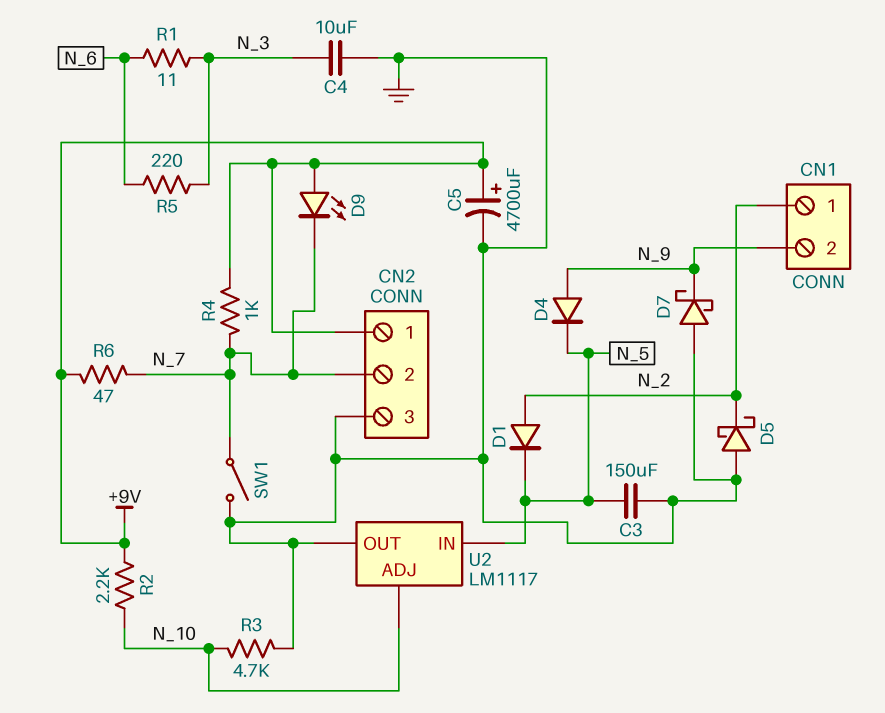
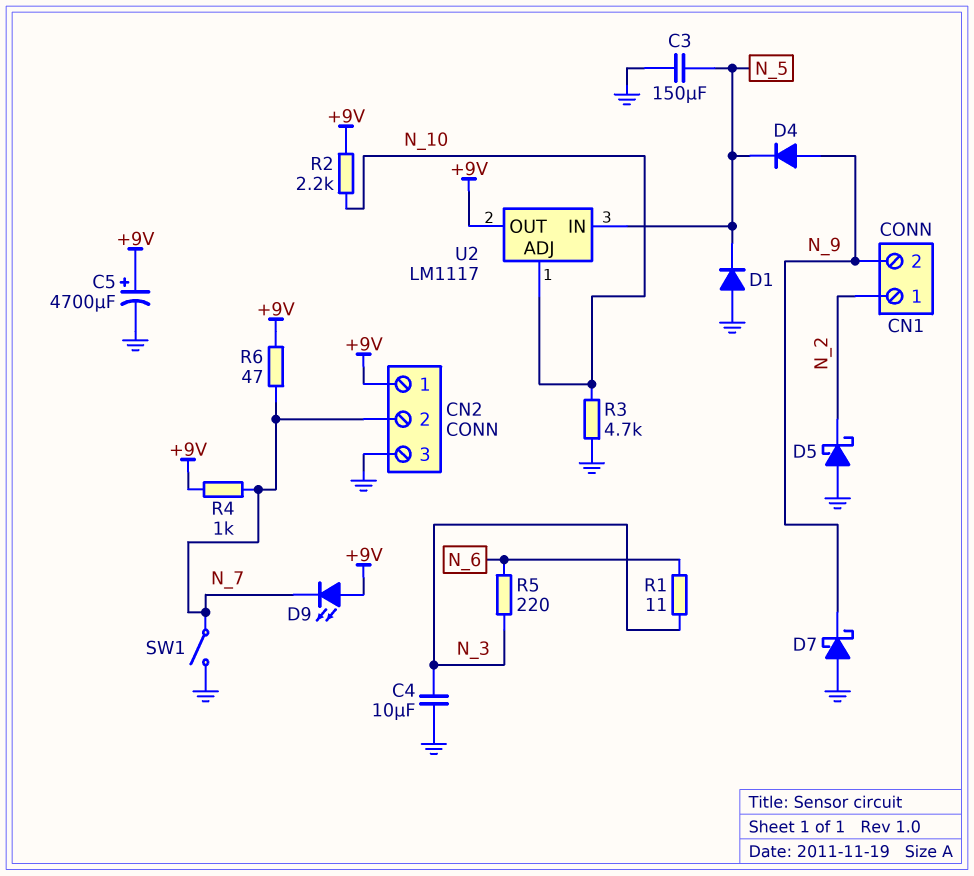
D1: diode (A N_2, K N_5) -> diode (A GND, K N_5)
U2 pin OUT: GND -> +9V

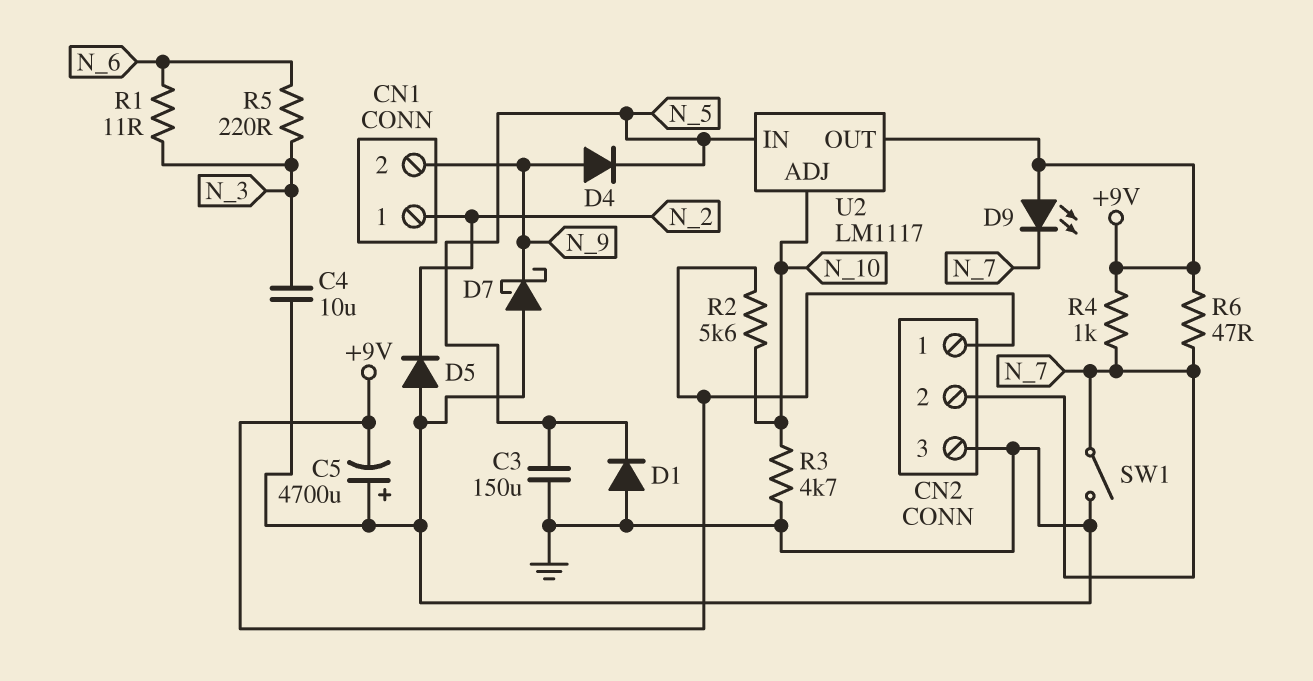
C5: 4700uF (plus +9V, minus GND) -> 4700uF (plus GND, minus +9V)
D5: schottky (A GND, K N_2) -> diode (A GND, K N_2)
R2: 2.2k (+9V, N_10) -> 5.6k (+9V, N_10)

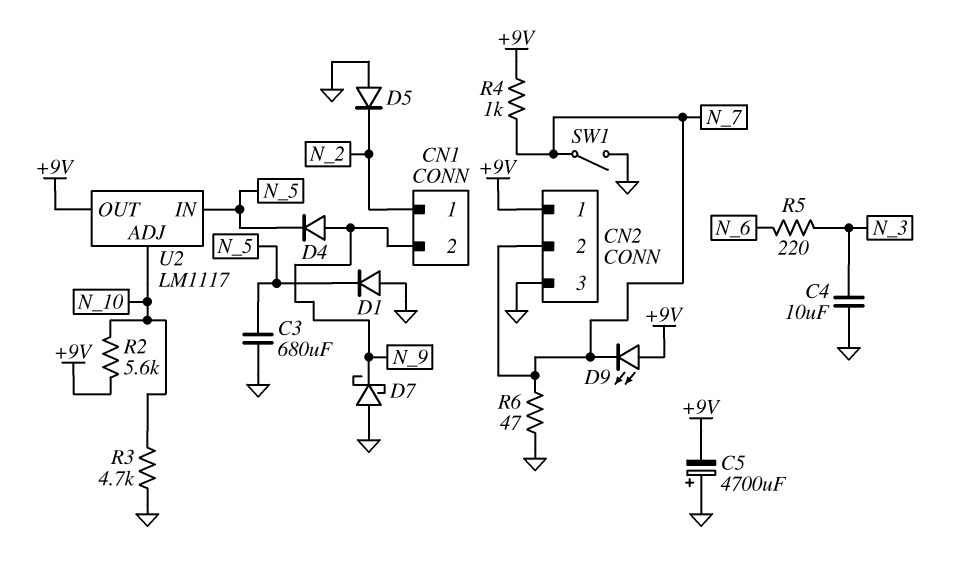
C3: 150uF (GND, N_5) -> 680uF (GND, N_5)
R1: 11 (N_3, N_6) -> none
R6: 47 (+9V, N_7) -> 47 (GND, N_7)

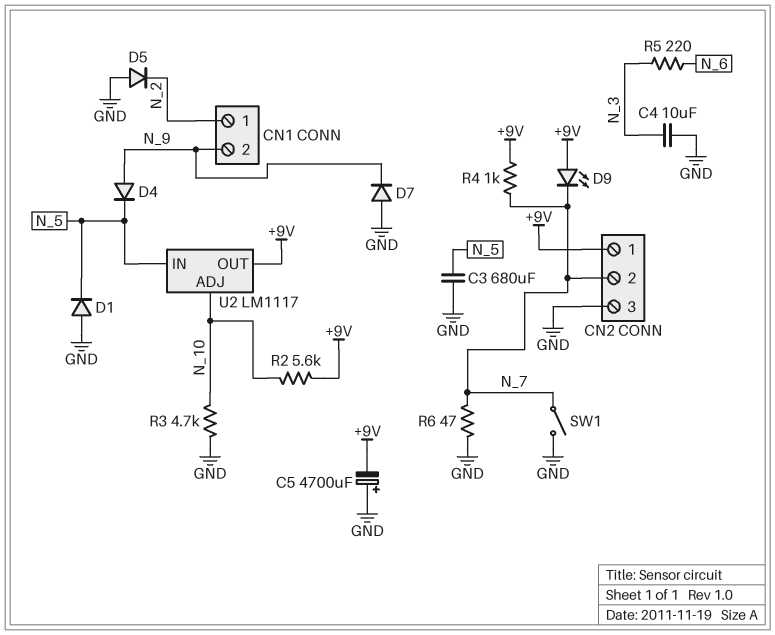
D7: schottky (A GND, K N_9) -> diode (A GND, K N_9)

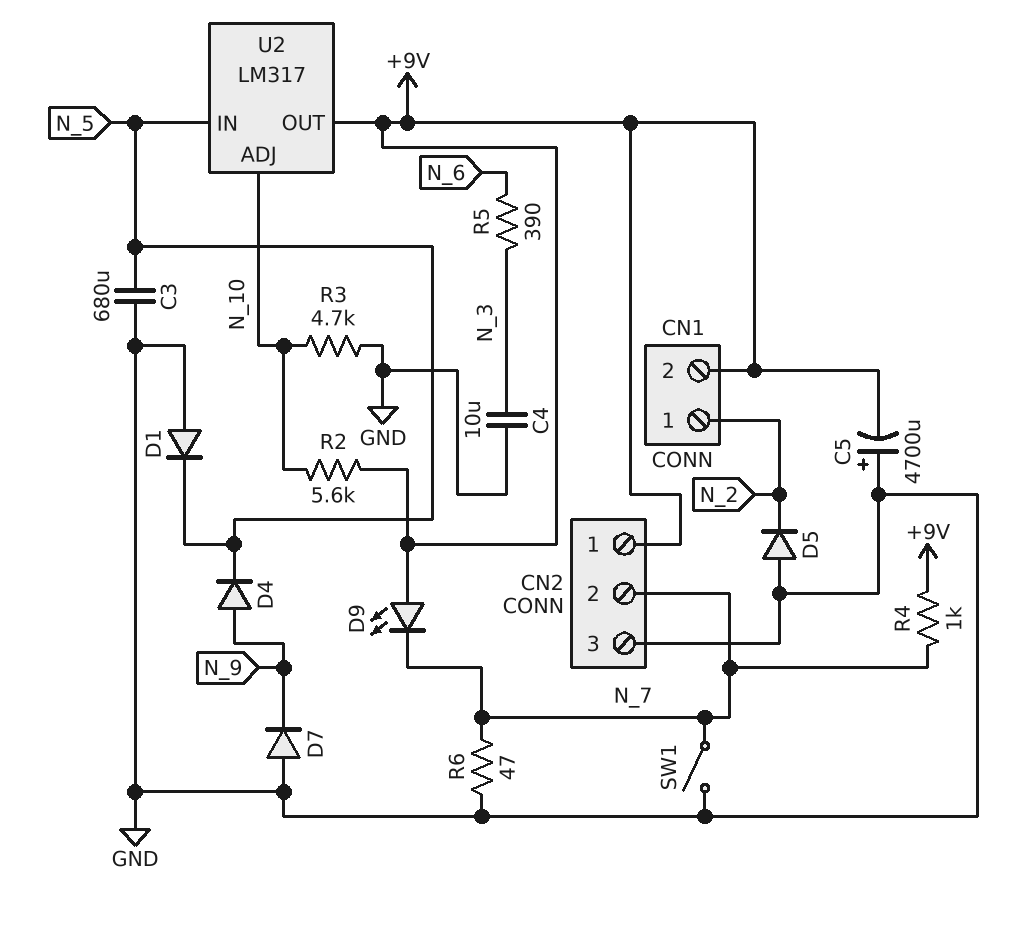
CN1 pin 2: N_9 -> +9V
R5: 220 (N_3, N_6) -> 390 (N_3, N_6)
U2: LM1117 -> LM317

